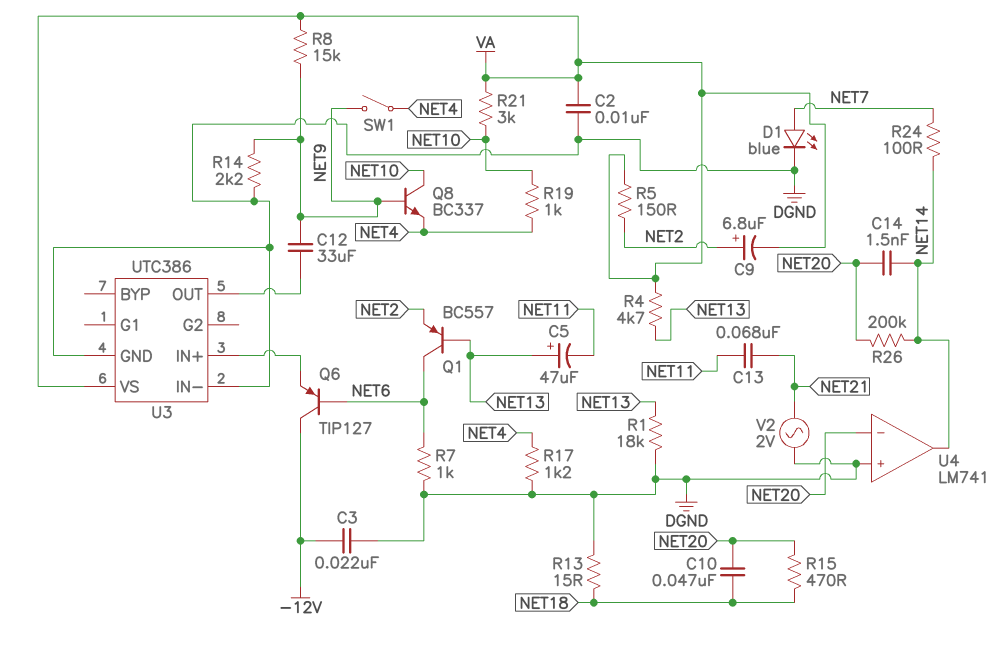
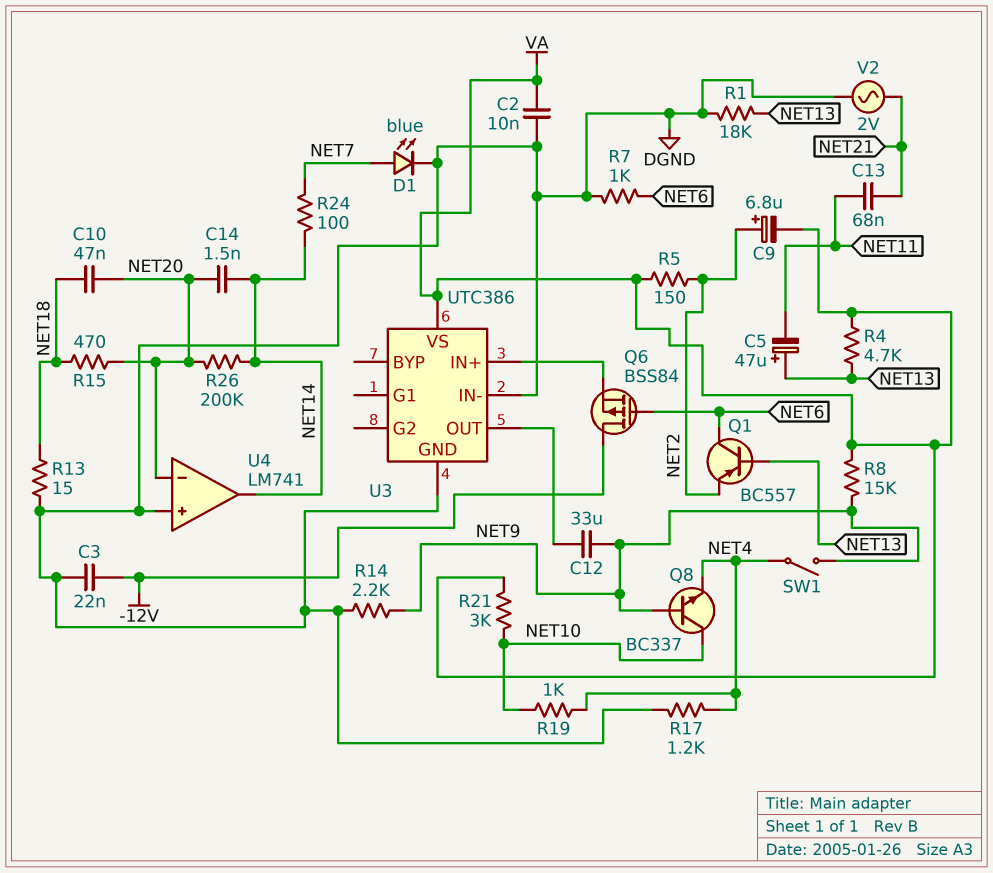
Q6: PNP TIP127 (B NET6, C -12V, E U3/IN+) -> PMOS BSS84 (G NET6, D -12V, S U3/IN+)

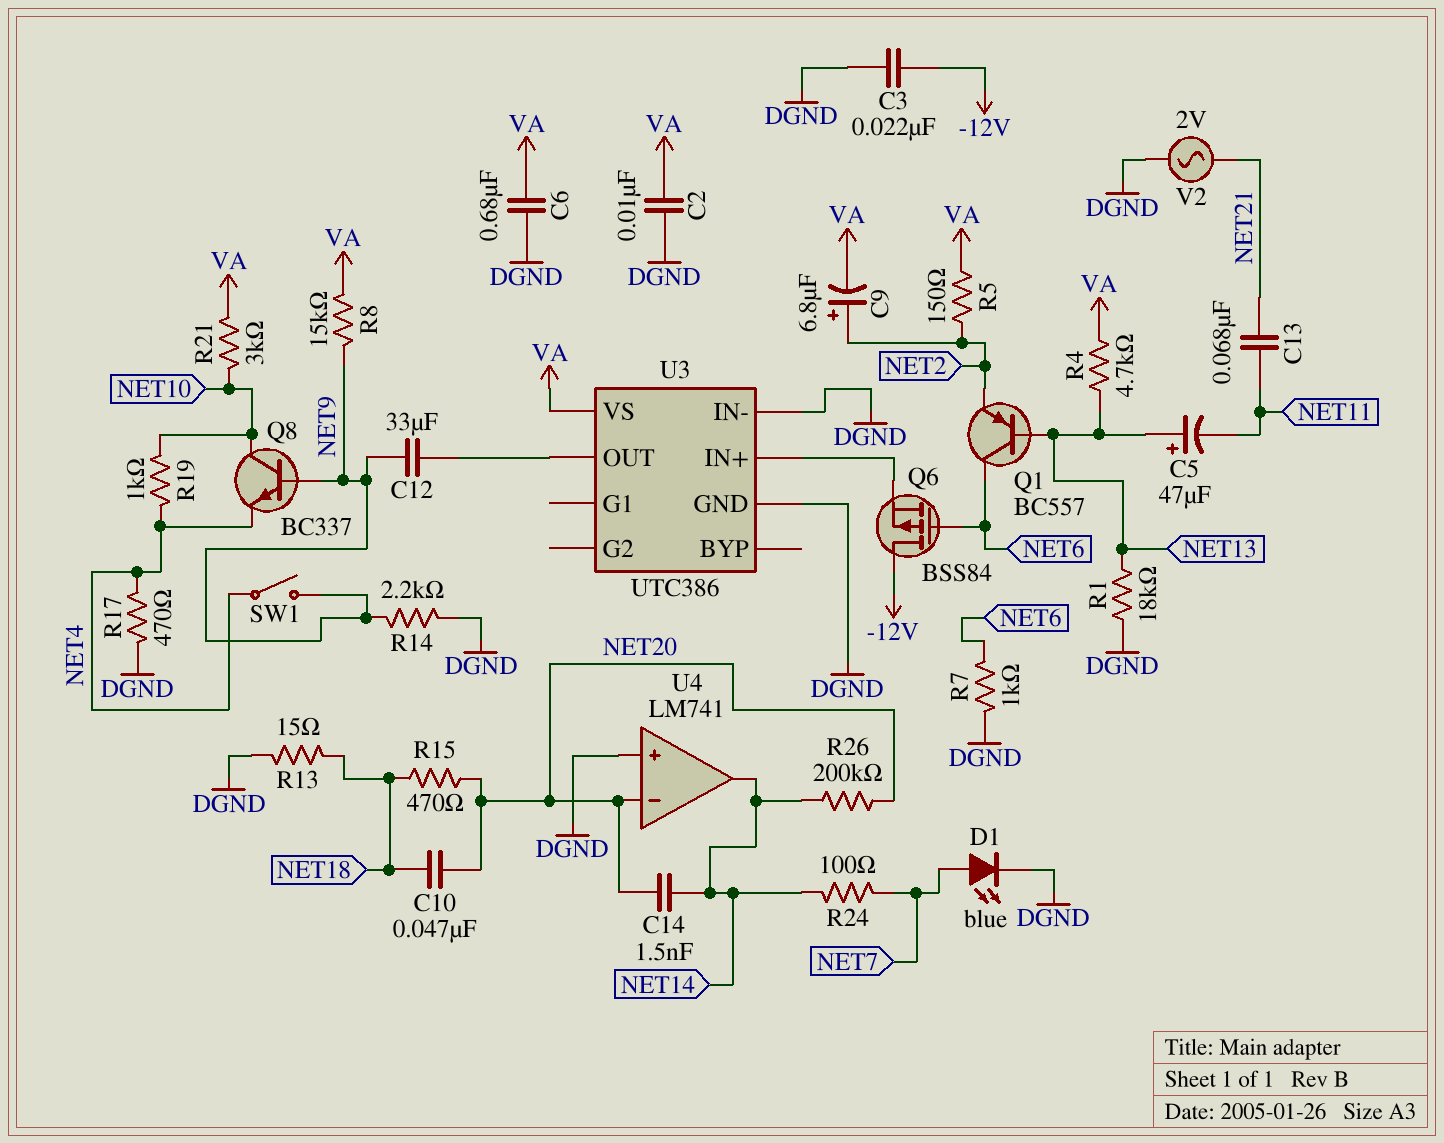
C6: none -> 680nF (DGND, VA)
R17: 1.2k (DGND, NET4) -> 470 (DGND, NET4)

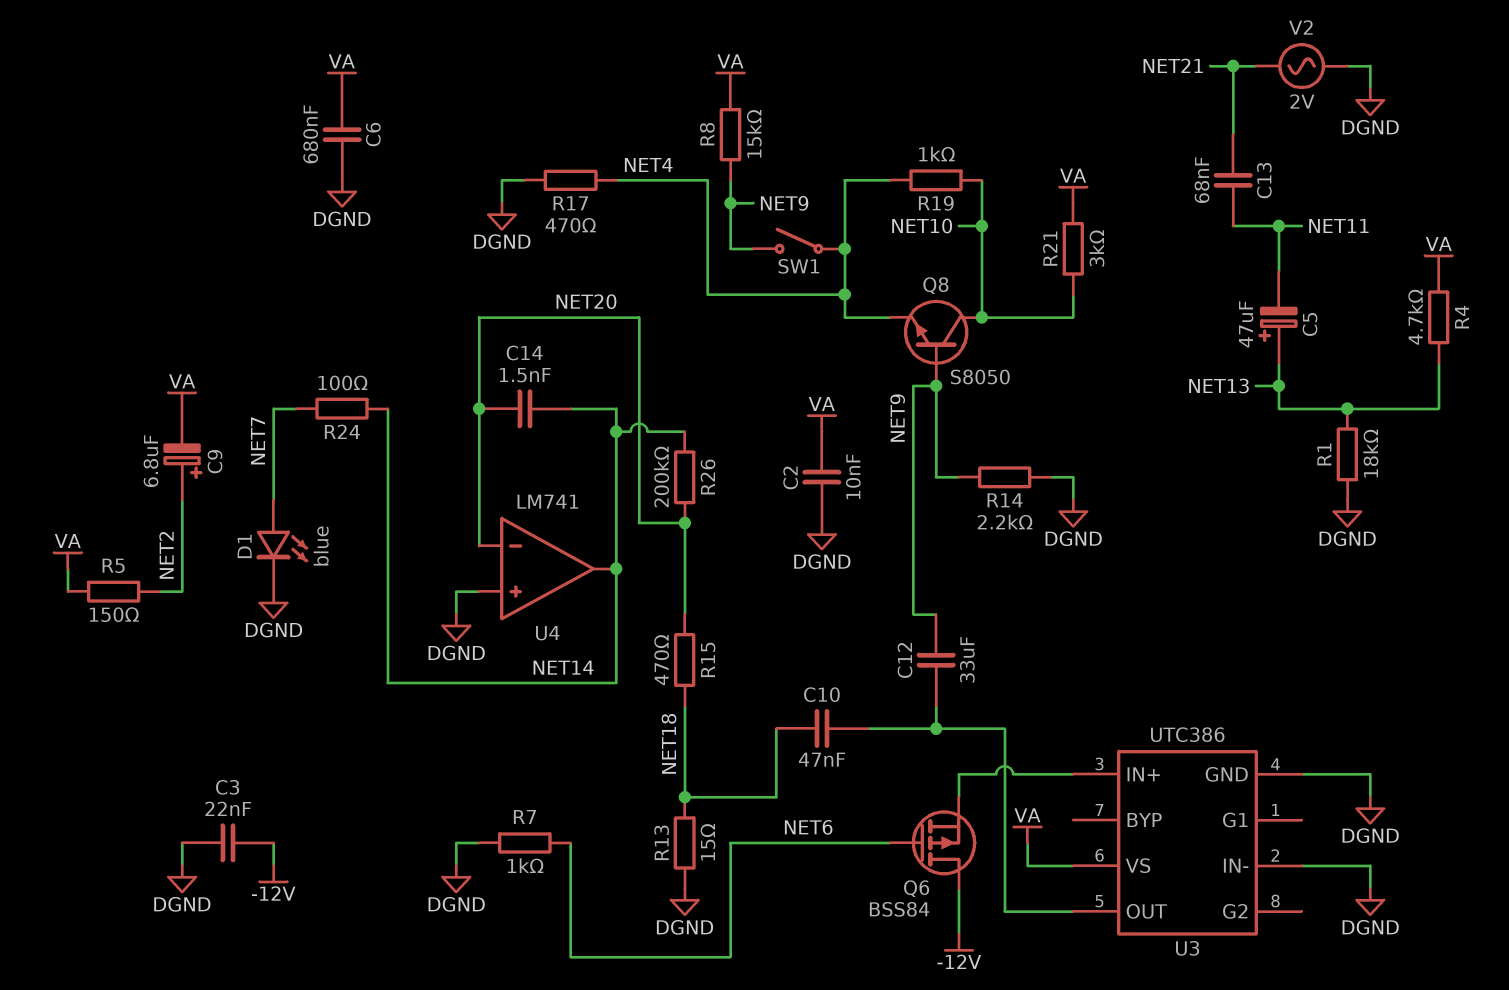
C10: 47nF (NET18, NET20) -> 47nF (NET18, U3/OUT)
Q1: PNP BC557 (B NET13, C NET6, E NET2) -> none
Q8: NPN BC337 (B NET9, C NET10, E NET4) -> NPN S8050 (B NET9, C NET10, E NET4)

